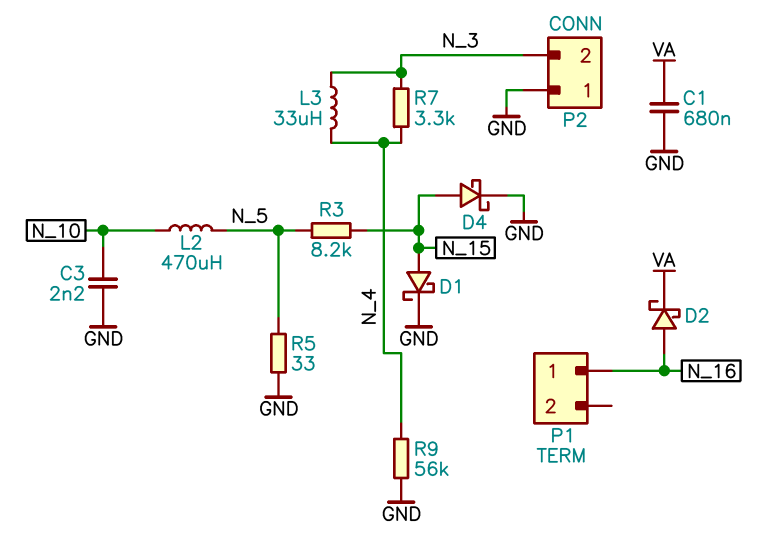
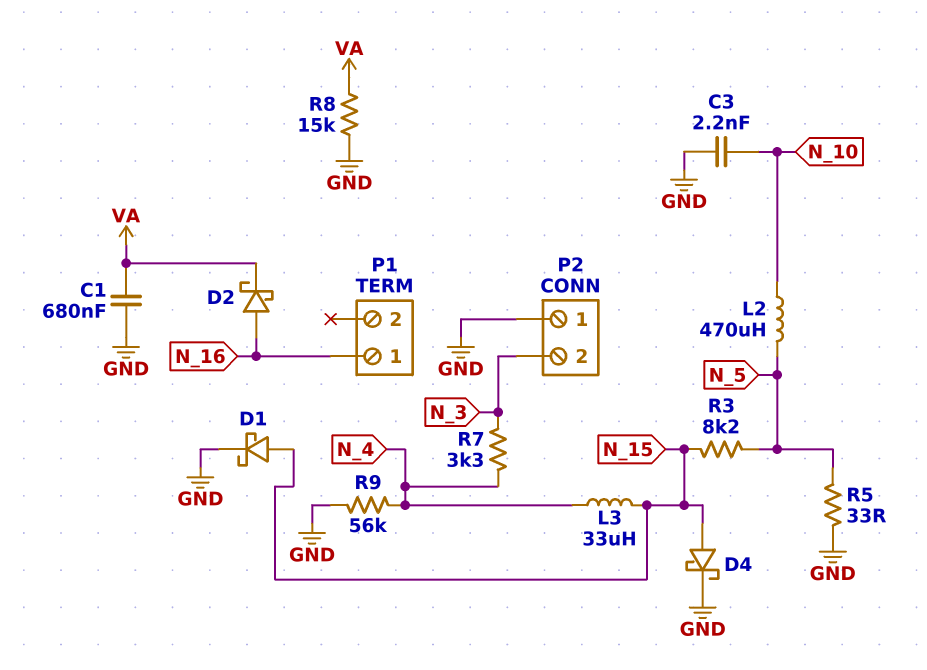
L3: 33uH (N_3, N_4) -> 33uH (N_4, N_15)
R8: none -> 15k (GND, VA)

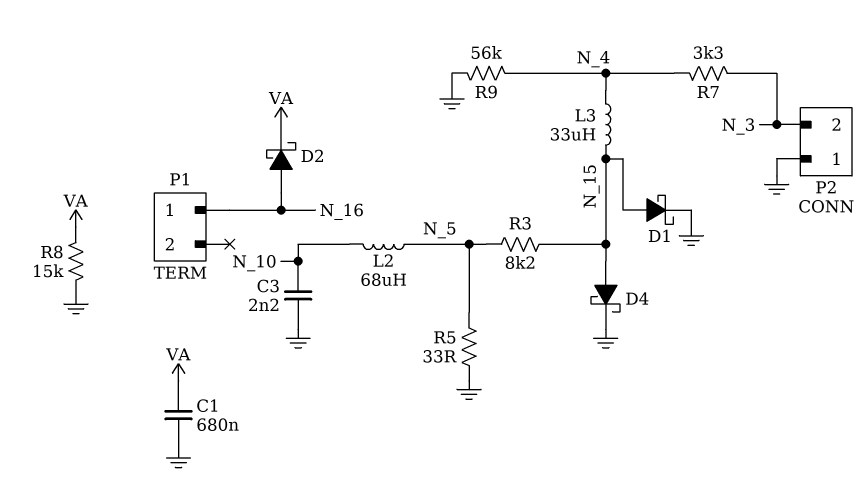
L2: 470uH (N_5, N_10) -> 68uH (N_5, N_10)

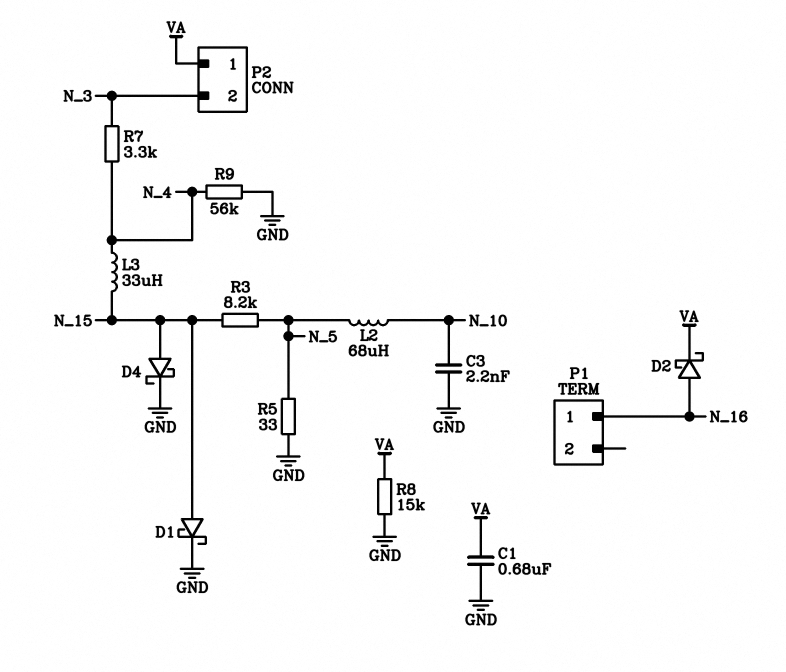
P2 pin 1: GND -> VA

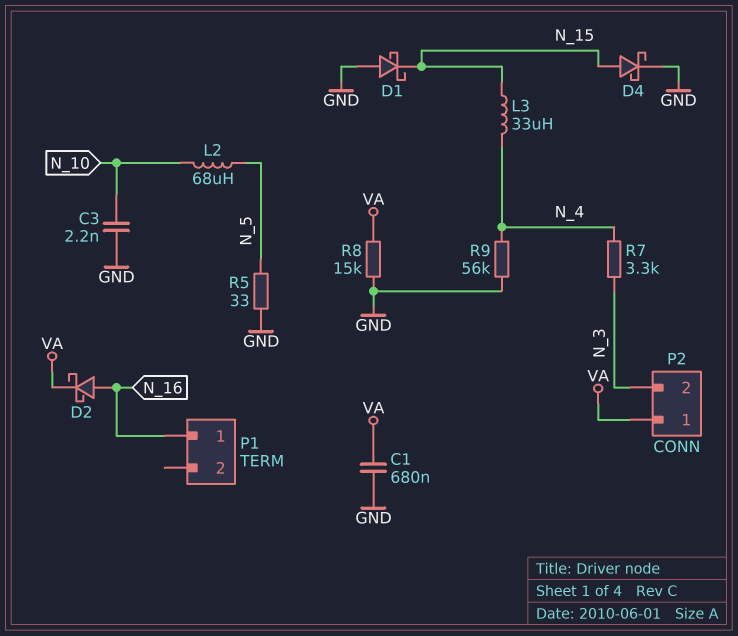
D1: schottky (A N_15, K GND) -> schottky (A GND, K N_15)
R3: 8.2k (N_5, N_15) -> none

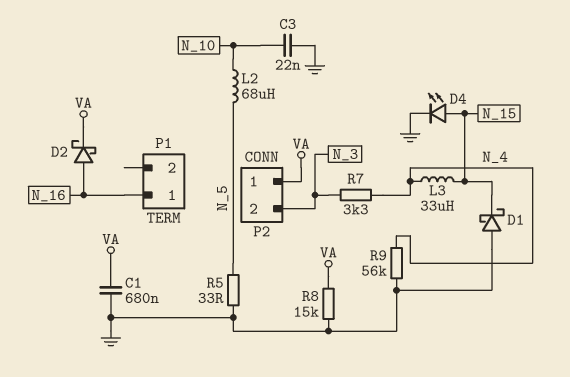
C3: 2.2nF (GND, N_10) -> 22nF (GND, N_10)
D4: schottky (A N_15, K GND) -> LED (A N_15, K GND)

